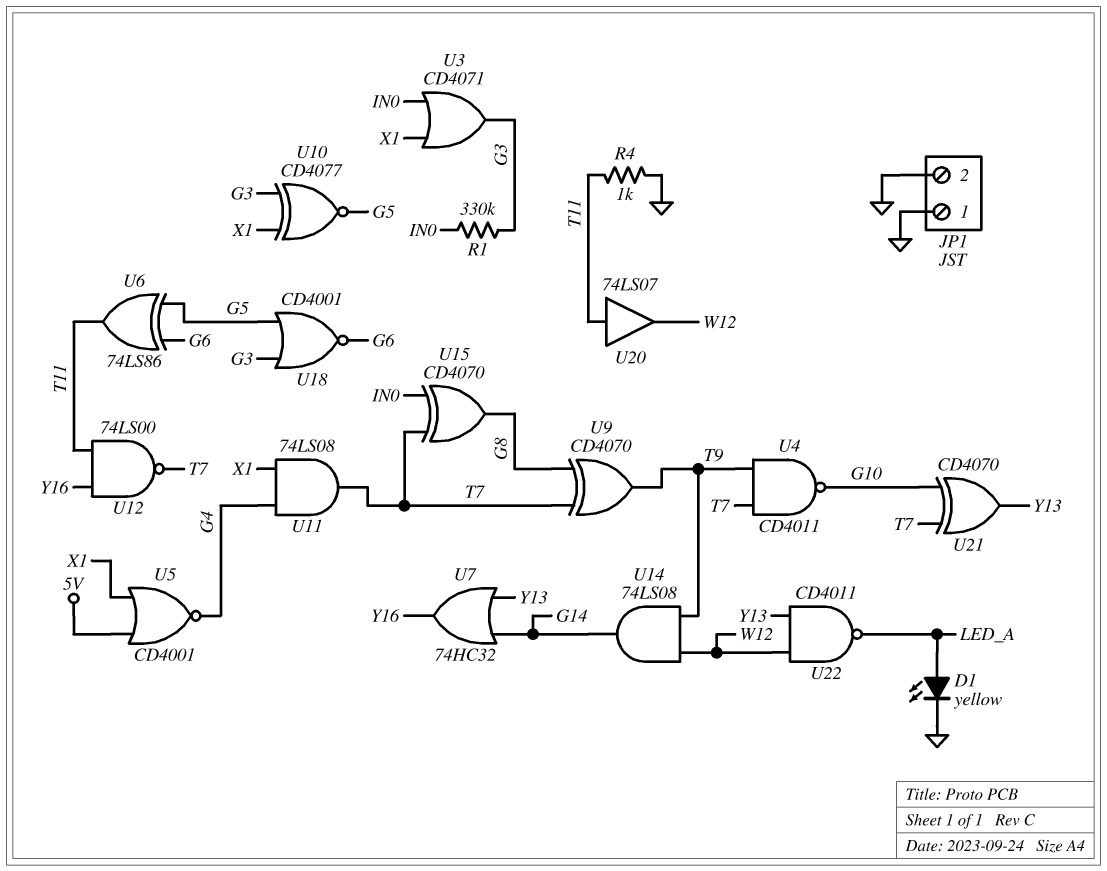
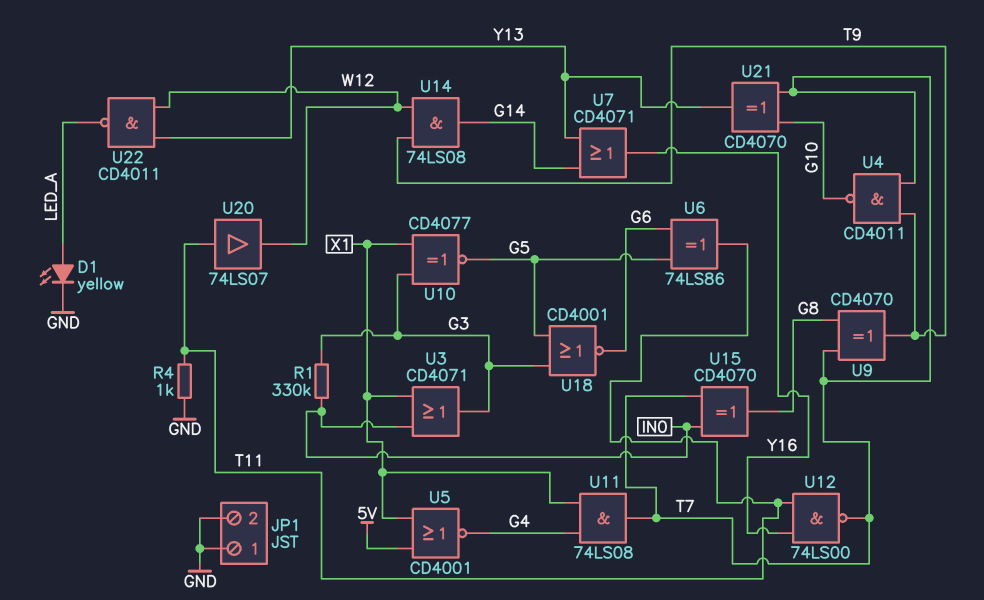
U7: OR 74HC32 (in G14, in Y13, out Y16) -> OR CD4071 (in G14, in Y13, out Y16)

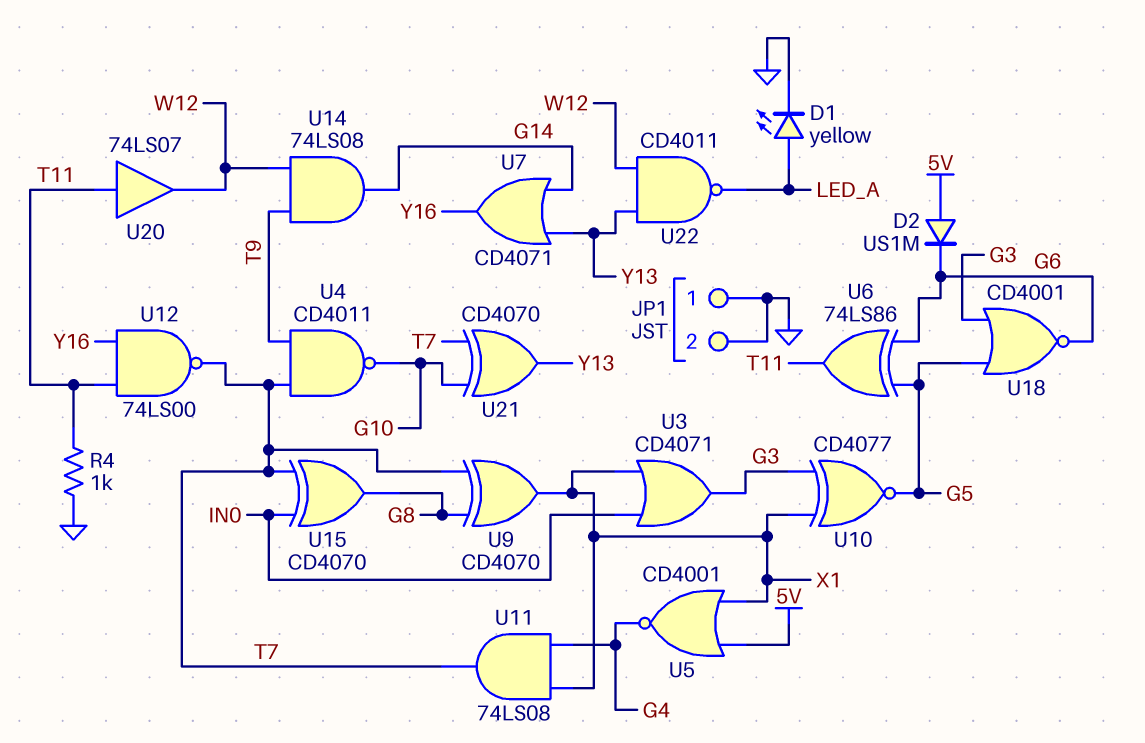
D2: none -> diode US1M (A 5V, K G6)
R1: 330k (G3, IN0) -> none
U9: XOR CD4070 (in G8, in T7, out T9) -> XOR CD4070 (in G8, in T7, out X1)

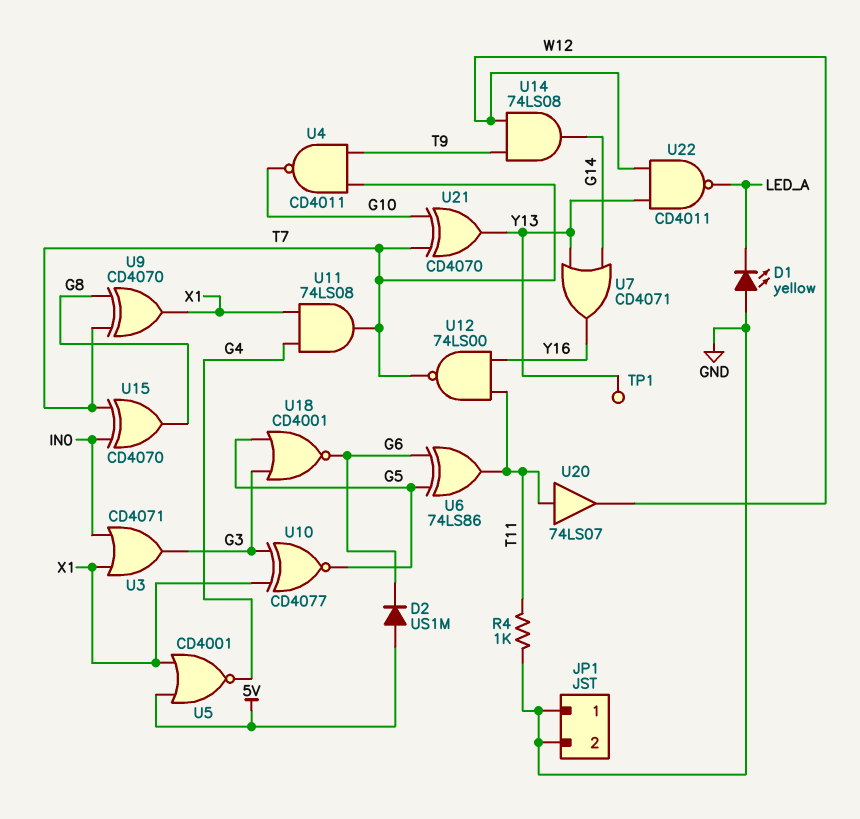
D1: LED yellow (A LED_A, K GND) -> LED yellow (A GND, K LED_A)
TP1: none -> test point (Y13)

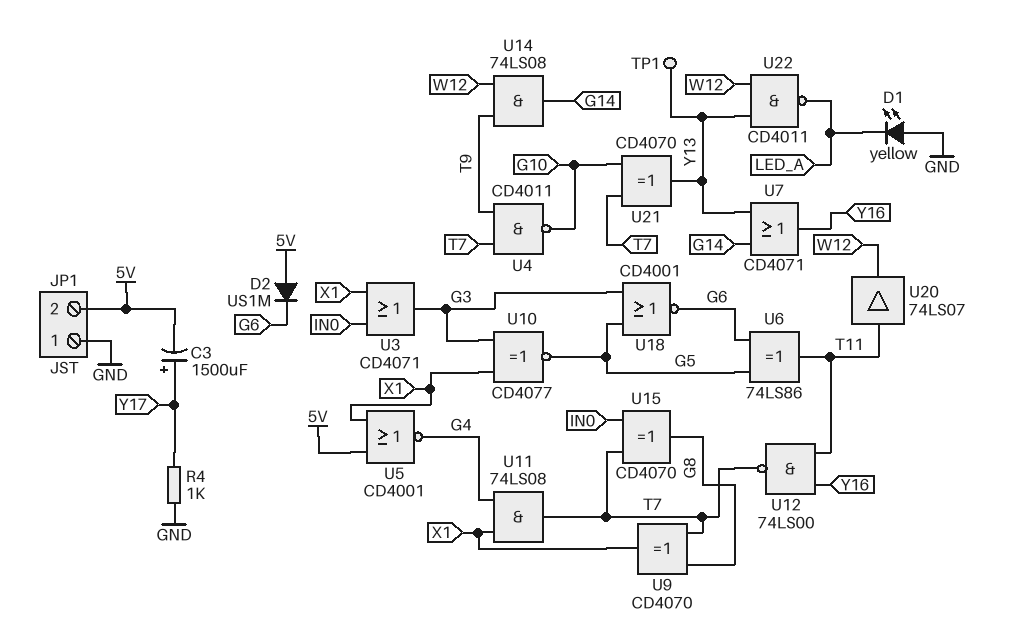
C3: none -> 1500uF (plus Y17, minus 5V)
JP1 pin 2: GND -> 5V
R4: 1k (GND, T11) -> 1k (GND, Y17)

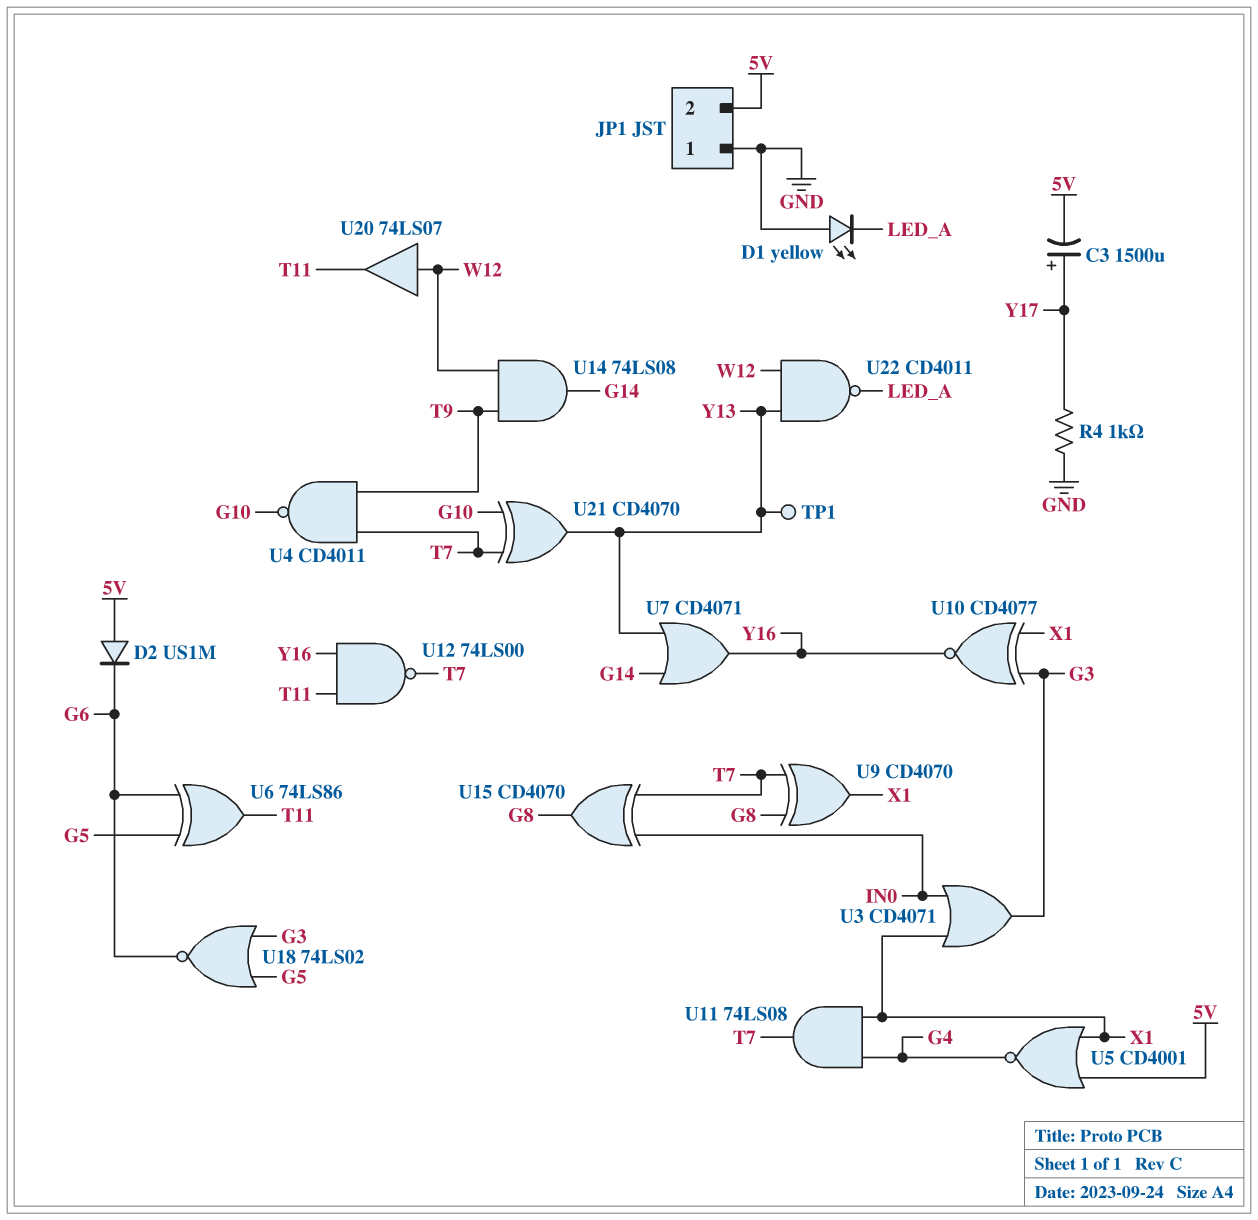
U10: XNOR CD4077 (in G3, in X1, out G5) -> XNOR CD4077 (in G3, in X1, out Y16)
U18: NOR CD4001 (in G3, in G5, out G6) -> NOR 74LS02 (in G3, in G5, out G6)
U20: buffer 74LS07 (in T11, out W12) -> buffer 74LS07 (in W12, out T11)

